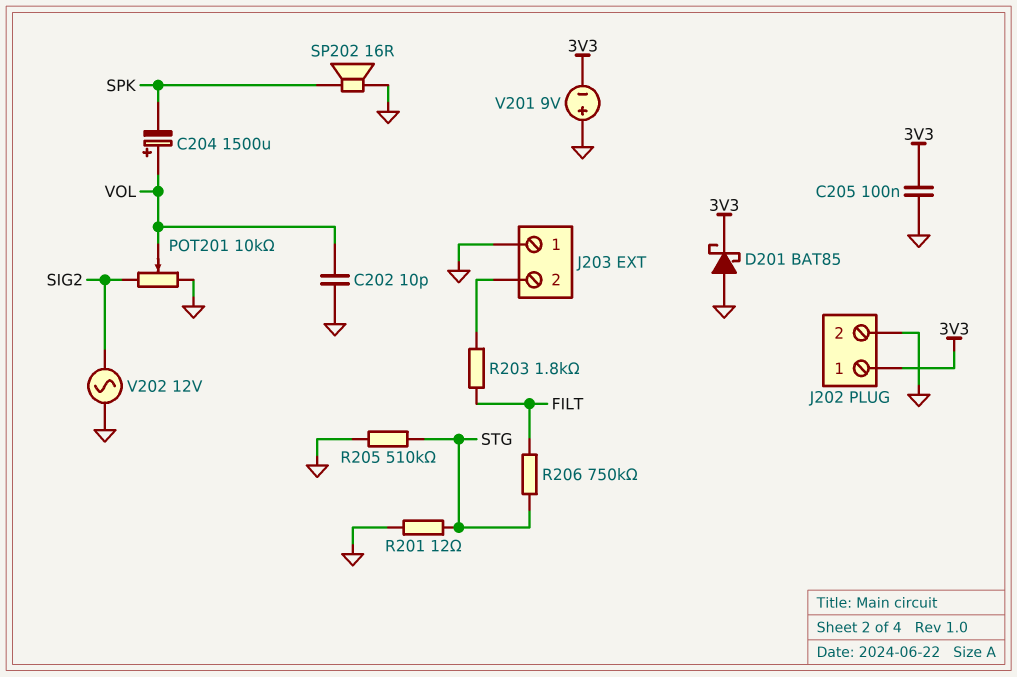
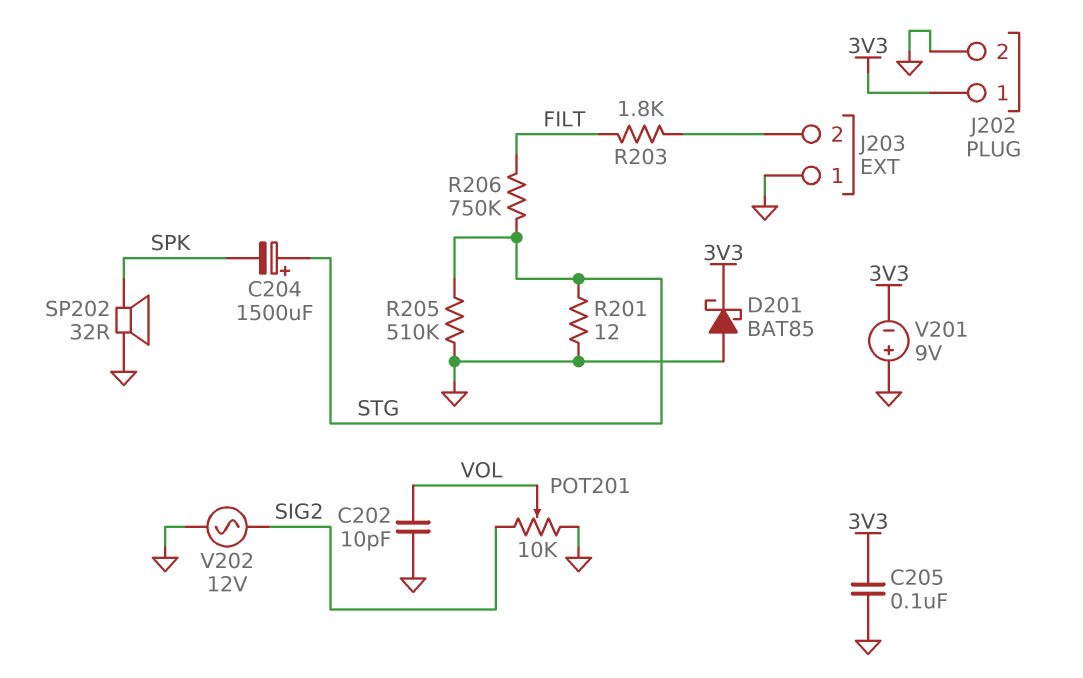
C204: 1500uF (plus VOL, minus SPK) -> 1500uF (plus STG, minus SPK)
SP202: speaker 16R (GND, SPK) -> speaker 32R (GND, SPK)

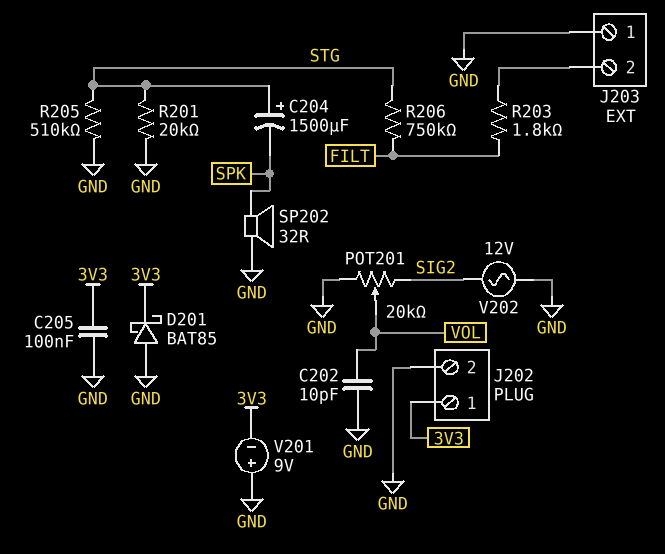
POT201: 10k (GND, SIG2, wiper VOL) -> 20k (GND, SIG2, wiper VOL)
R201: 12 (GND, STG) -> 20k (GND, STG)

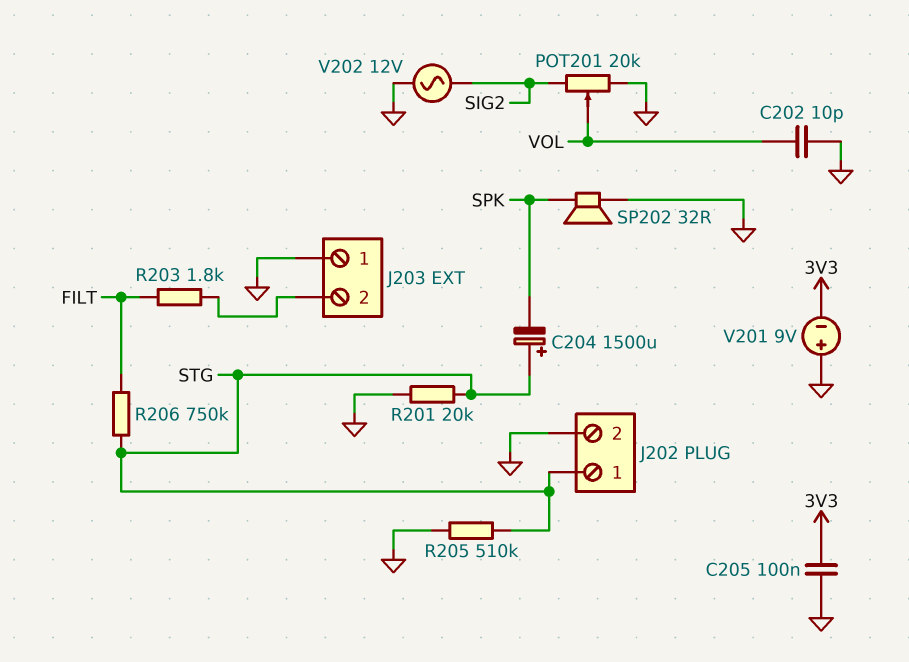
D201: schottky BAT85 (A GND, K 3V3) -> none
J202 pin 1: 3V3 -> STG

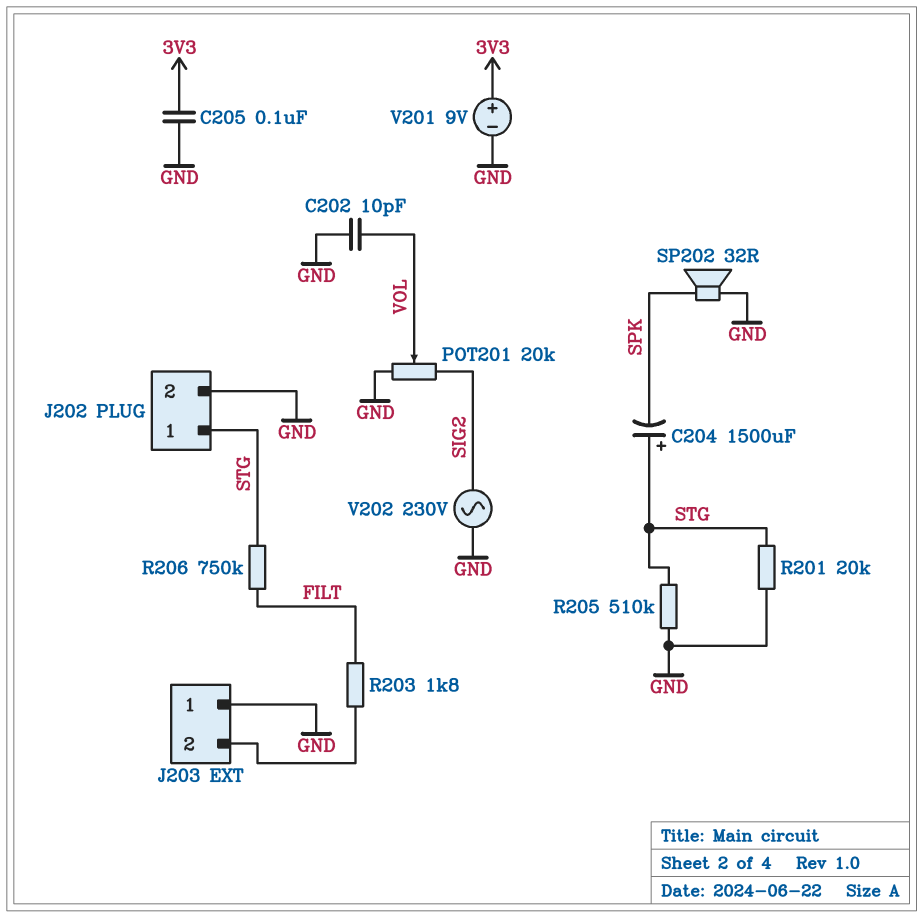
V201: 9V (plus GND, minus 3V3) -> 9V (plus 3V3, minus GND)
V202: AC 12V (GND, SIG2) -> AC 230V (GND, SIG2)

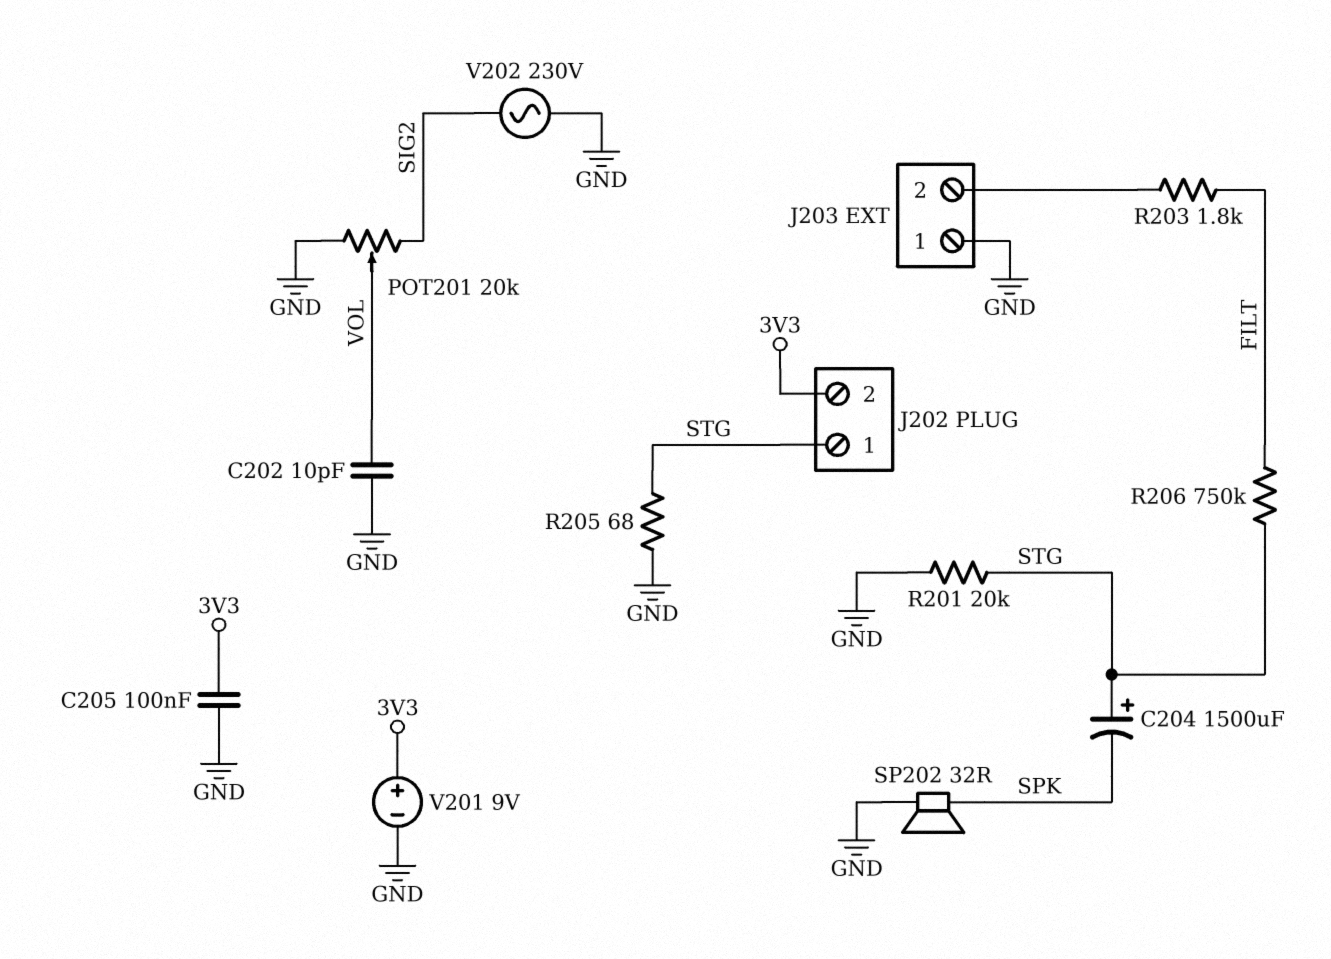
J202 pin 2: GND -> 3V3
R205: 510k (GND, STG) -> 68 (GND, STG)

